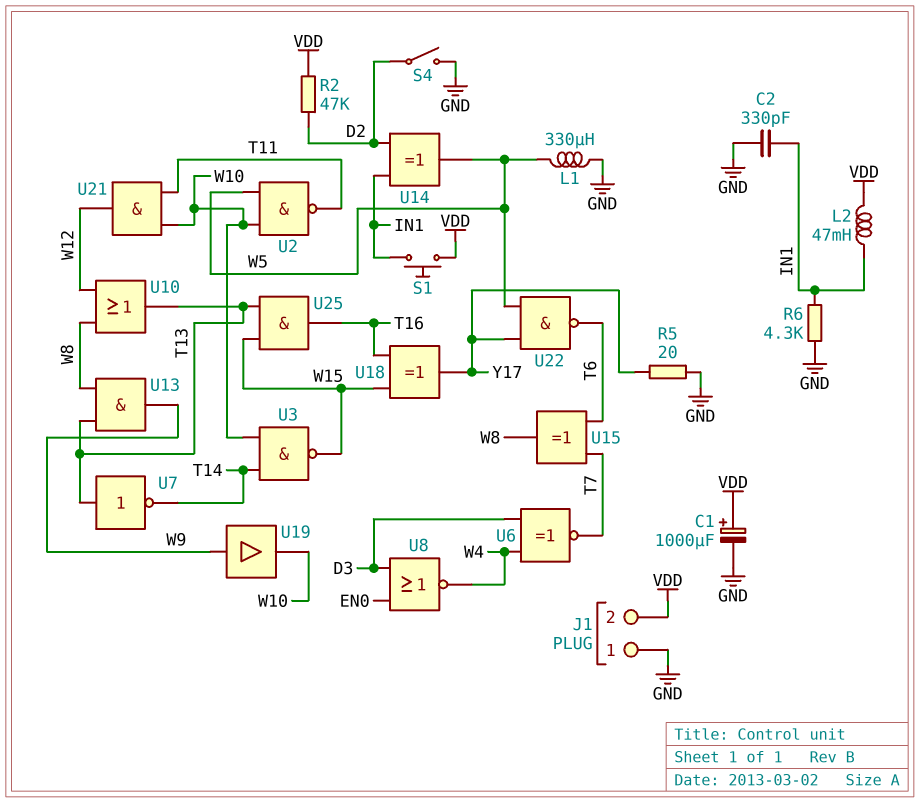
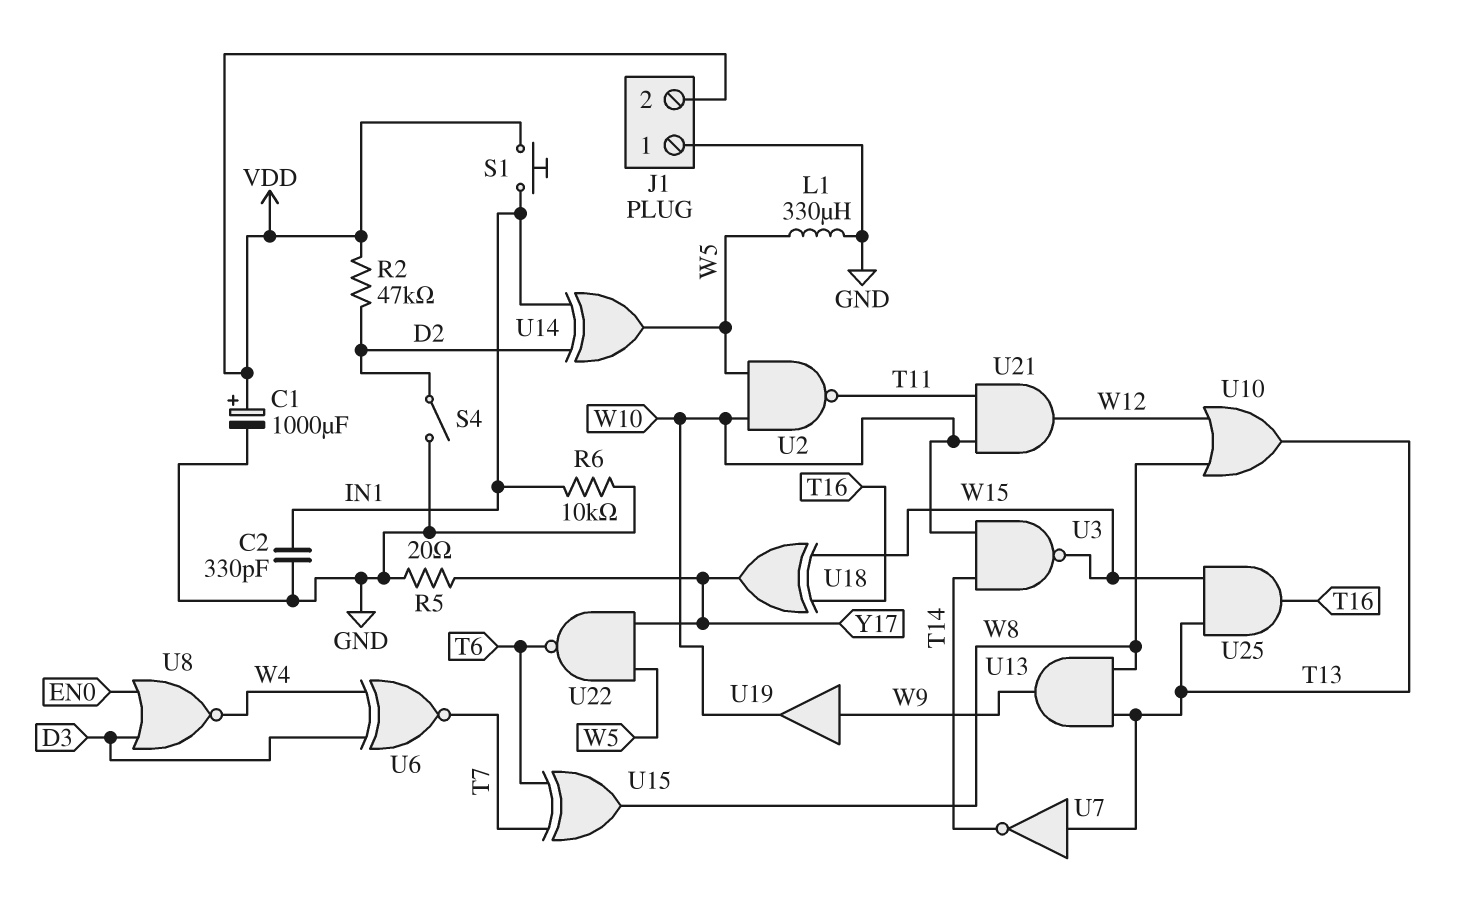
L2: 47mH (IN1, VDD) -> none
R6: 4.3k (GND, IN1) -> 10k (GND, IN1)

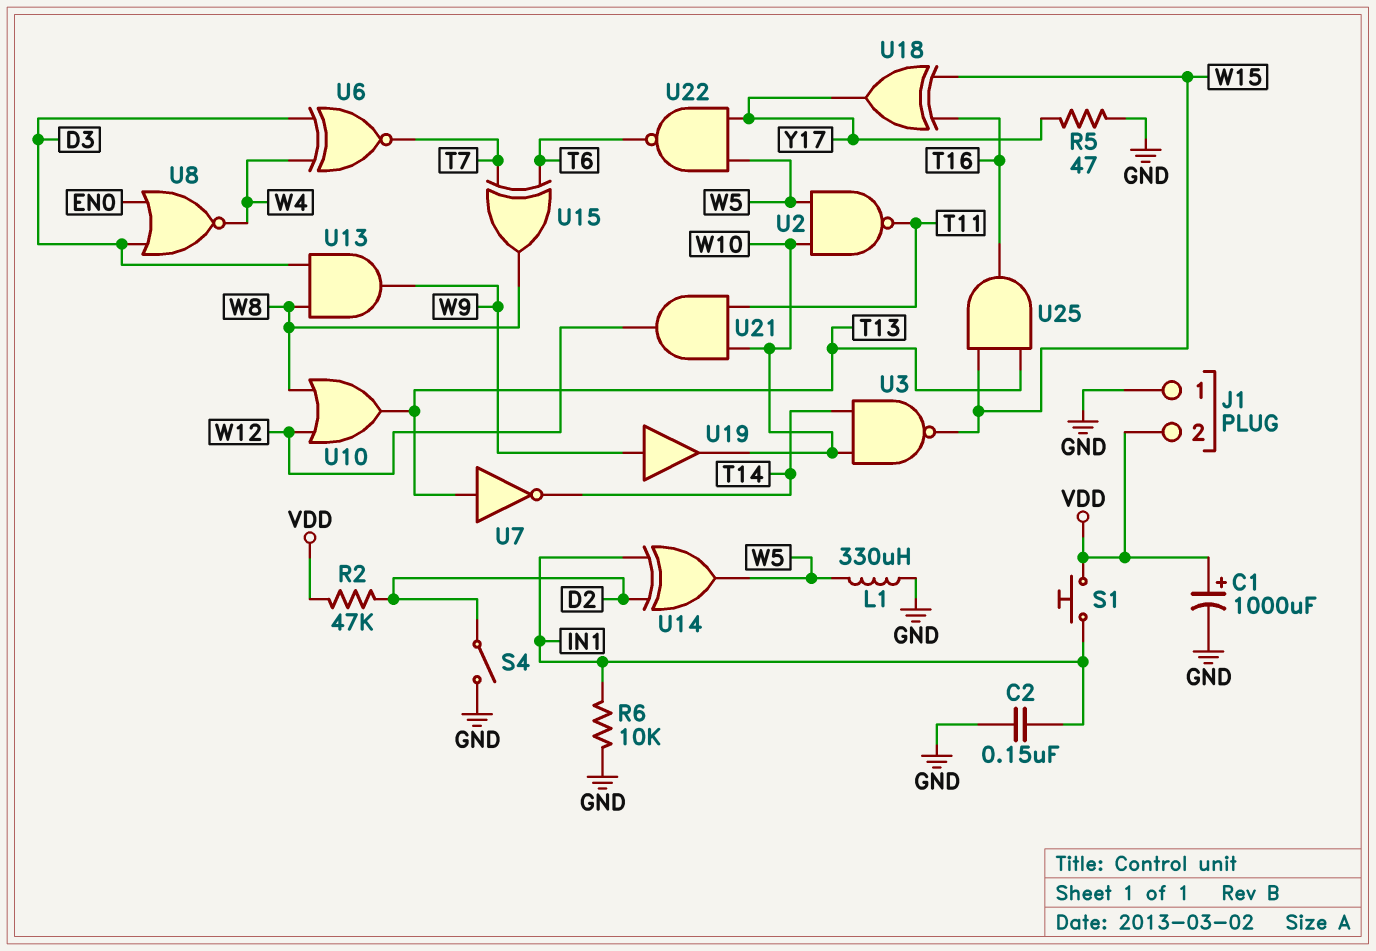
C2: 330pF (GND, IN1) -> 150nF (GND, IN1)
R5: 20 (GND, Y17) -> 47 (GND, Y17)
U13: AND (in T13, in W8, out W9) -> AND (in D3, in W8, out W9)

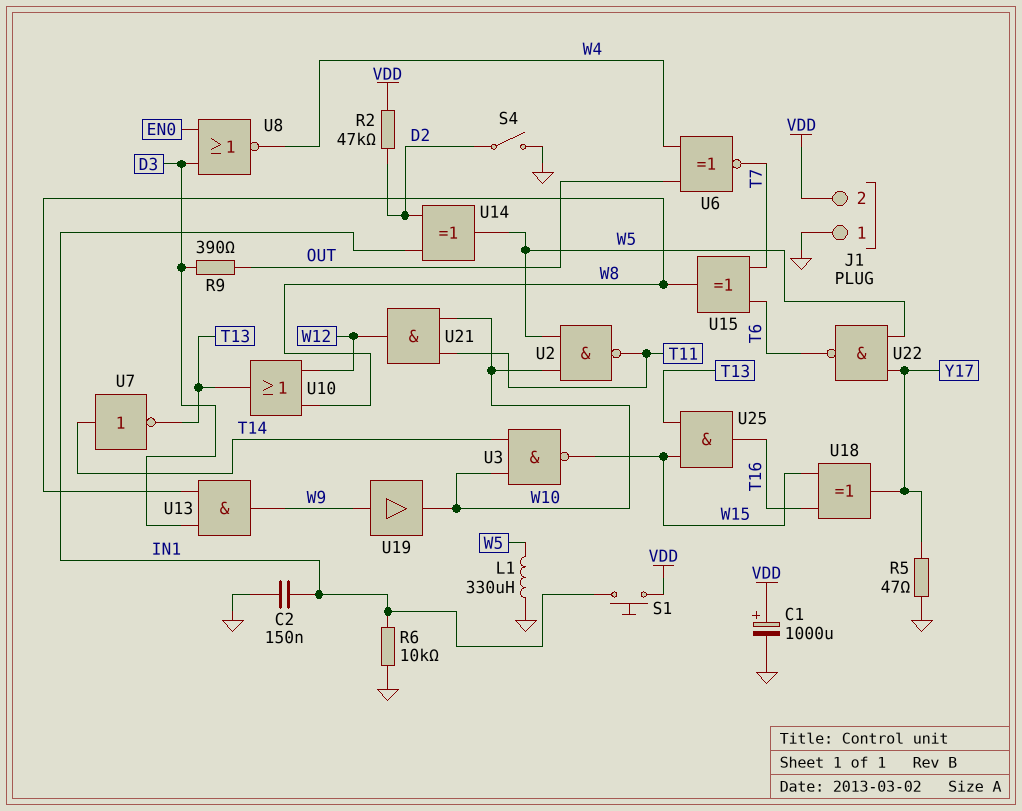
R9: none -> 390 (D3, OUT)
U6: XNOR (in D3, in W4, out T7) -> XNOR (in OUT, in W4, out T7)
U7: NOT (in T13, out T14) -> NOT (in T14, out T13)

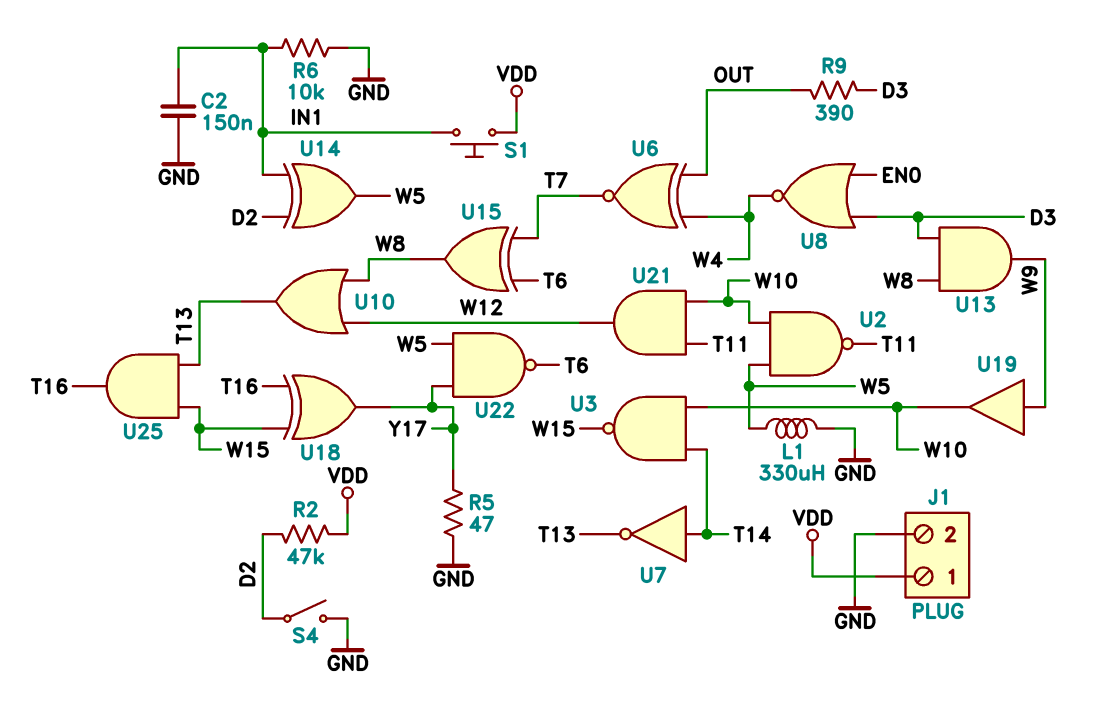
C1: 1000uF (plus VDD, minus GND) -> none
J1 pin 1: GND -> VDD
J1 pin 2: VDD -> GND

